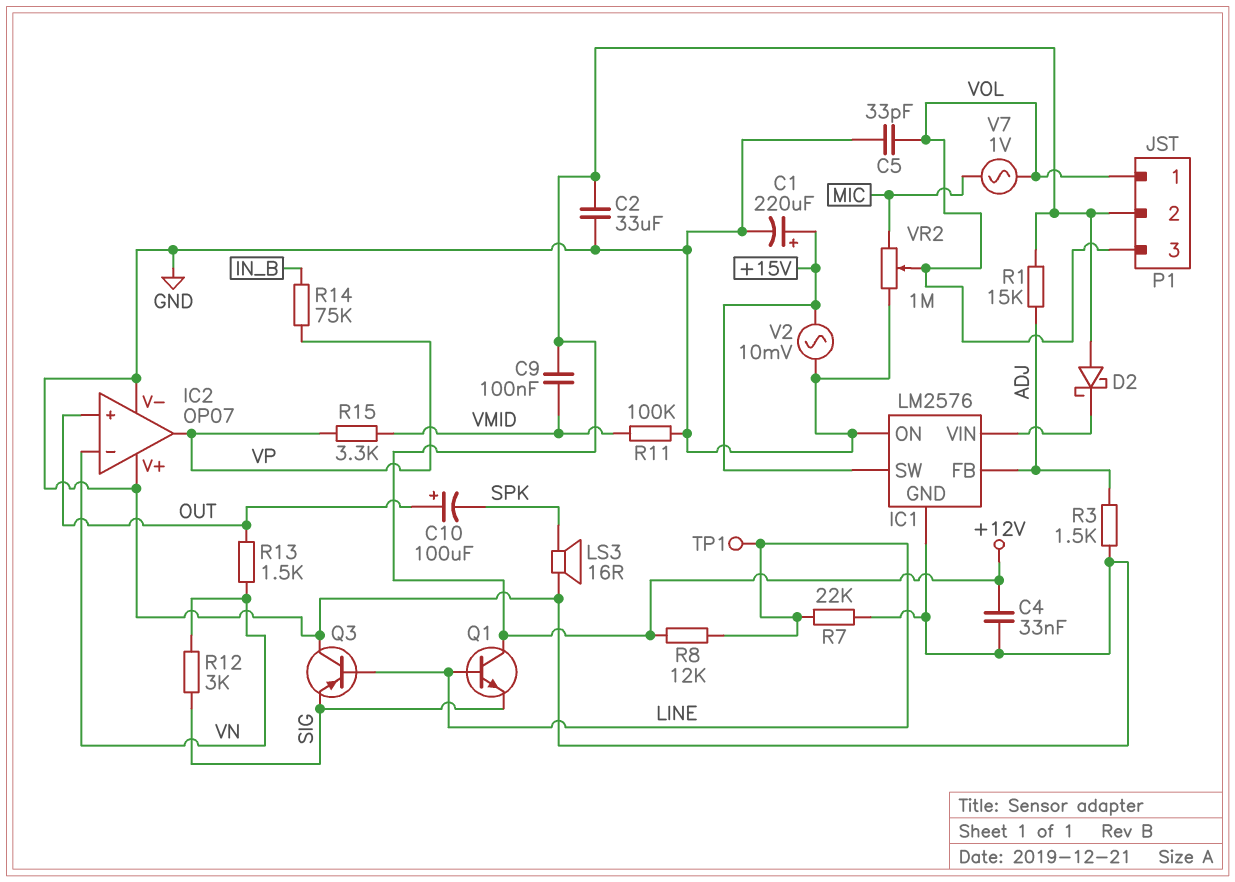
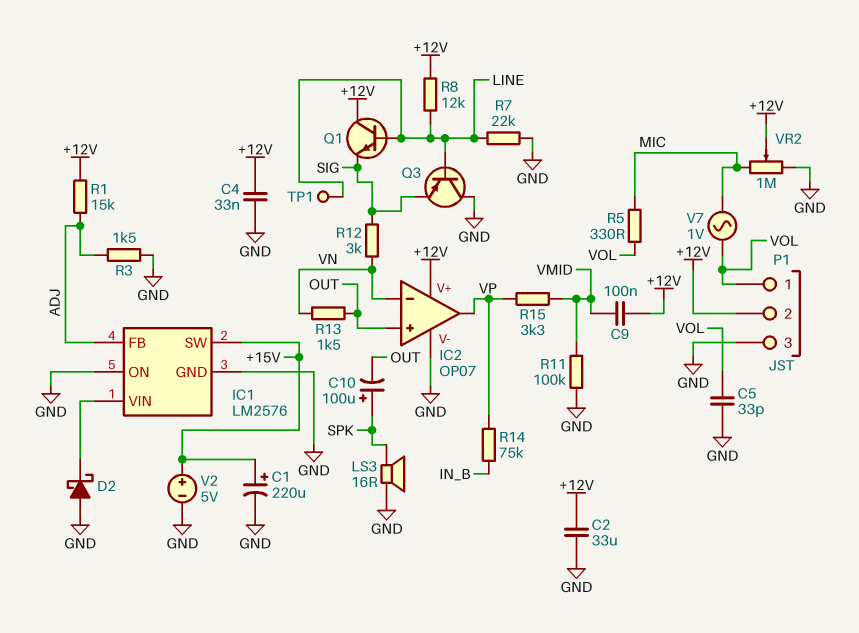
C10: 100uF (plus OUT, minus SPK) -> 100uF (plus SPK, minus OUT)
D2: schottky (A +12V, K IC1/VIN) -> schottky (A GND, K IC1/VIN)
IC2 pin V+: GND -> +12V
P1 pin 3: VOL -> GND
R5: none -> 330 (MIC, VOL)
V2: AC 10mV (+15V, GND) -> 5V (plus +15V, minus GND)
VR2: 1M (GND, MIC, wiper VOL) -> 1M (GND, MIC, wiper +12V)

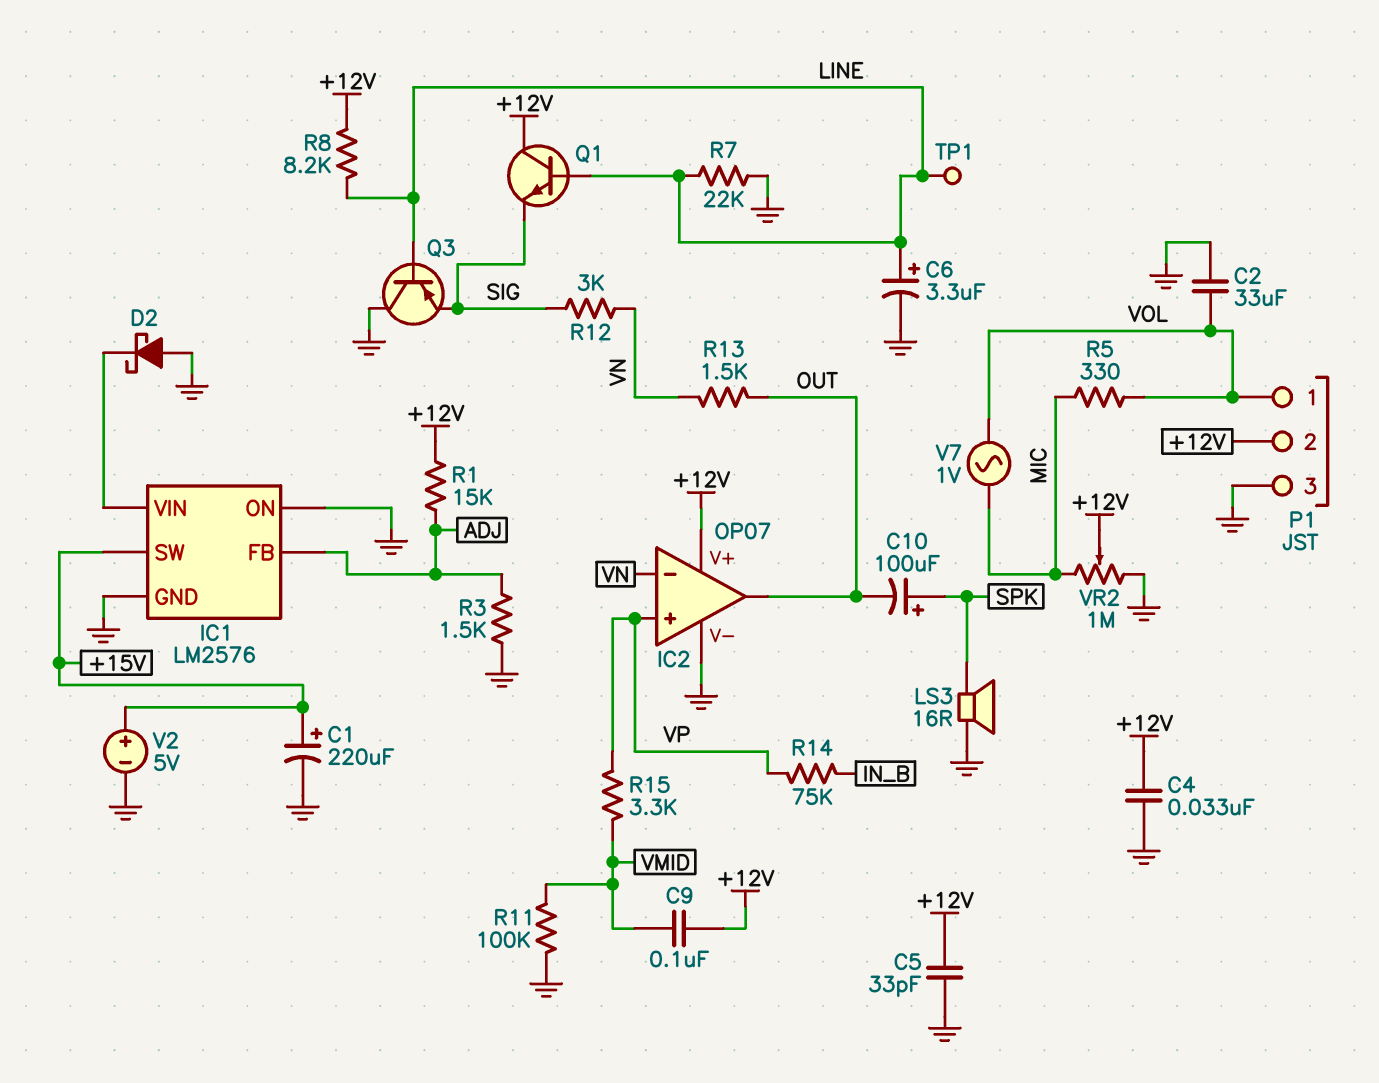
C2: 33uF (+12V, GND) -> 33uF (GND, VOL)
C5: 33pF (GND, VOL) -> 33pF (+12V, GND)
C6: none -> 3.3uF (plus LINE, minus GND)
IC2 pin in+: OUT -> VP
IC2 pin out: VP -> OUT
R8: 12k (+12V, LINE) -> 8.2k (+12V, LINE)

